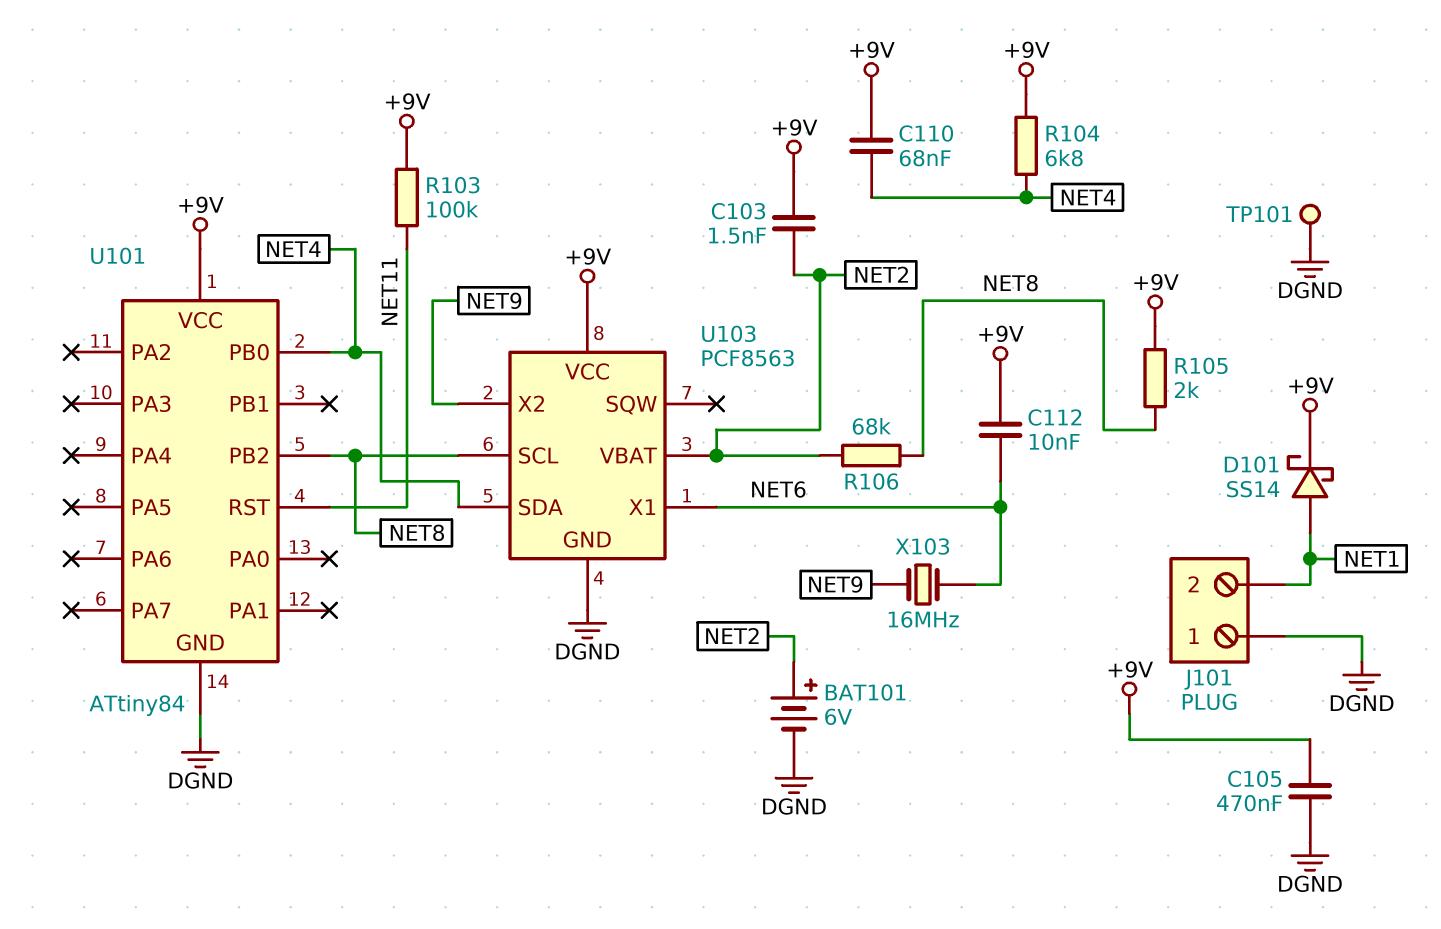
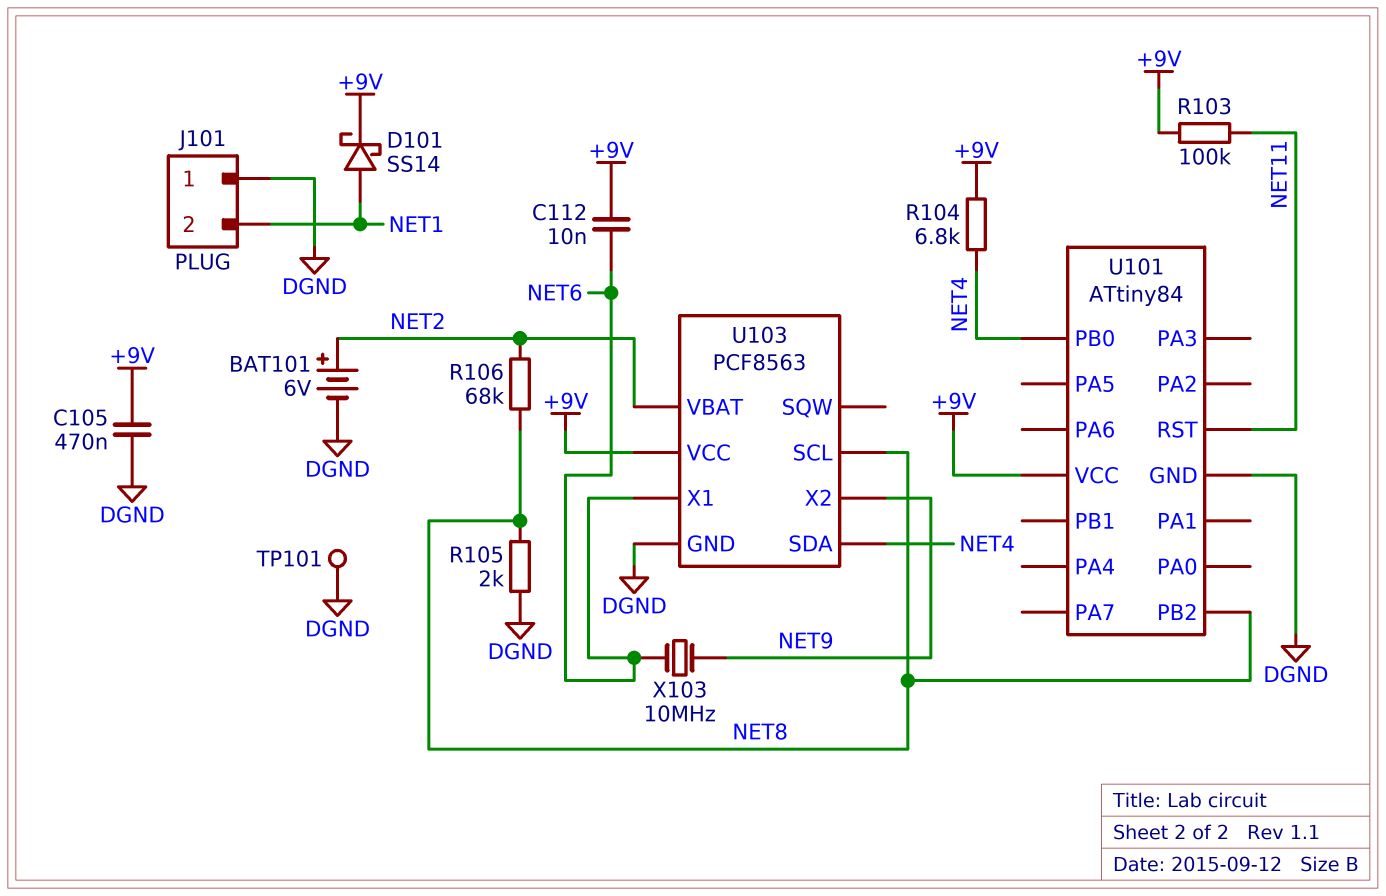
C103: 1.5nF (+9V, NET2) -> none
C110: 68nF (+9V, NET4) -> none
R105: 2k (+9V, NET8) -> 2k (DGND, NET8)
X103: 16MHz (NET6, NET9) -> 10MHz (NET6, NET9)

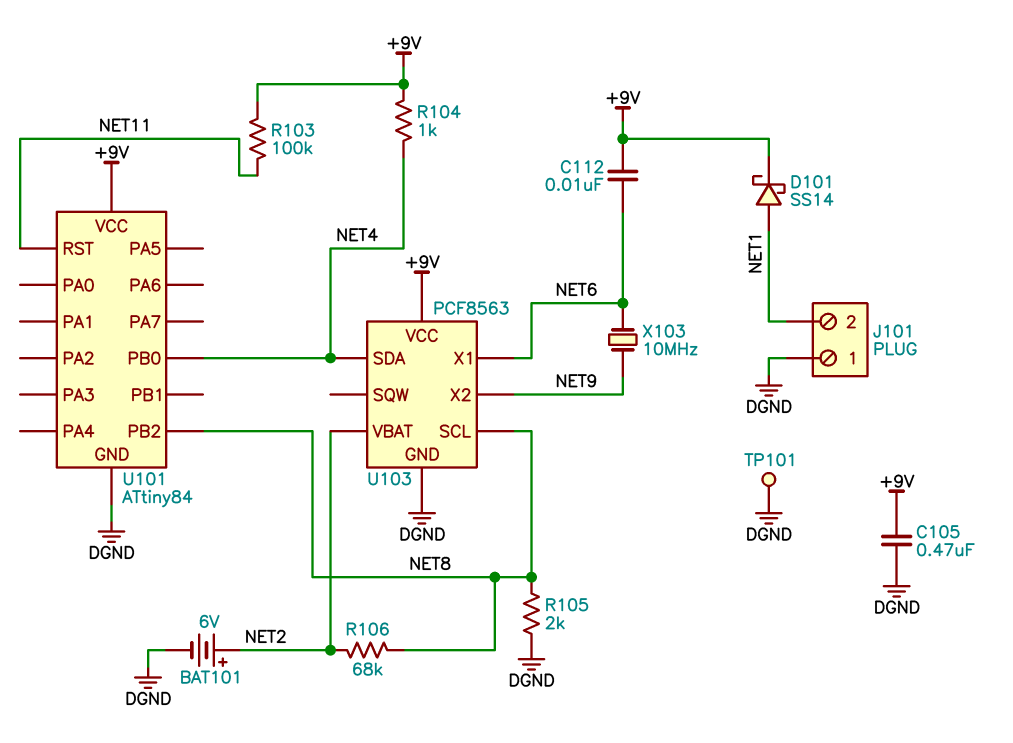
R104: 6.8k (+9V, NET4) -> 1k (+9V, NET4)

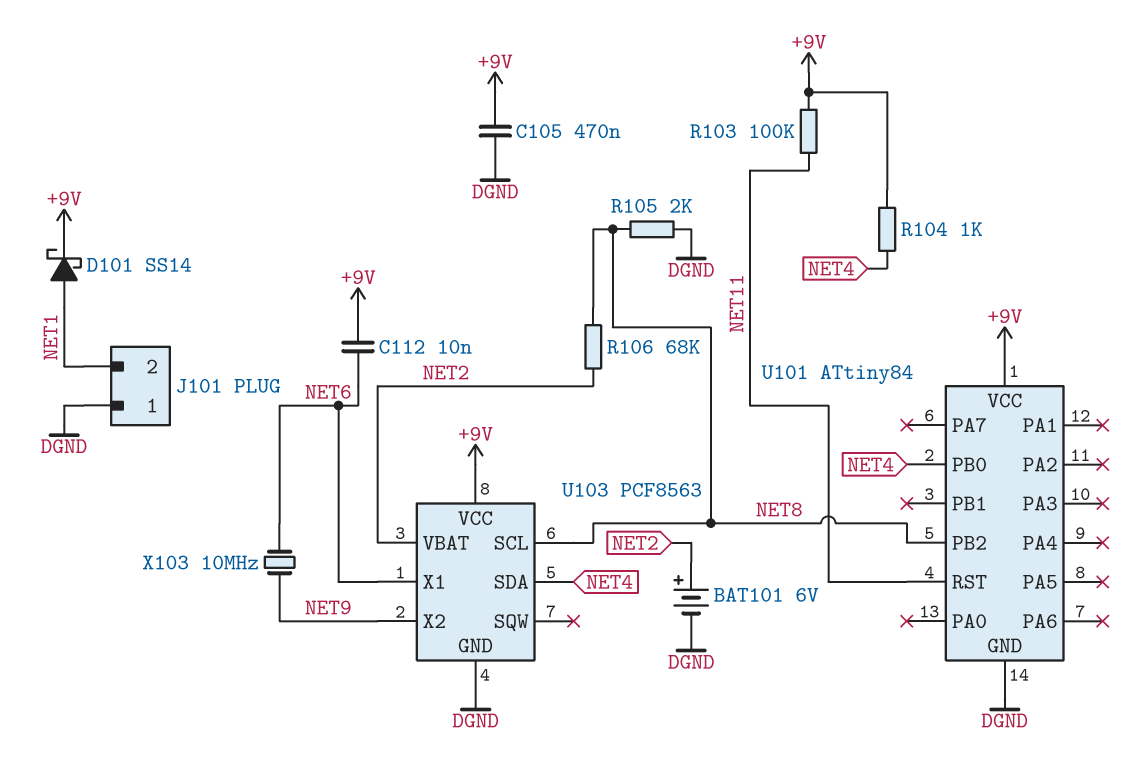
TP101: test point (DGND) -> none

